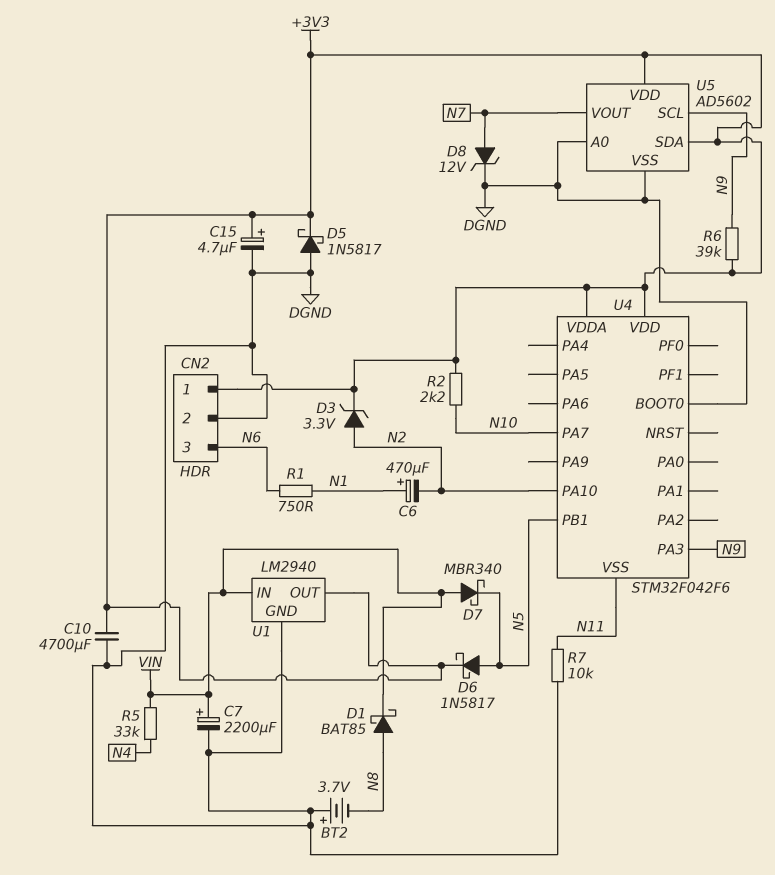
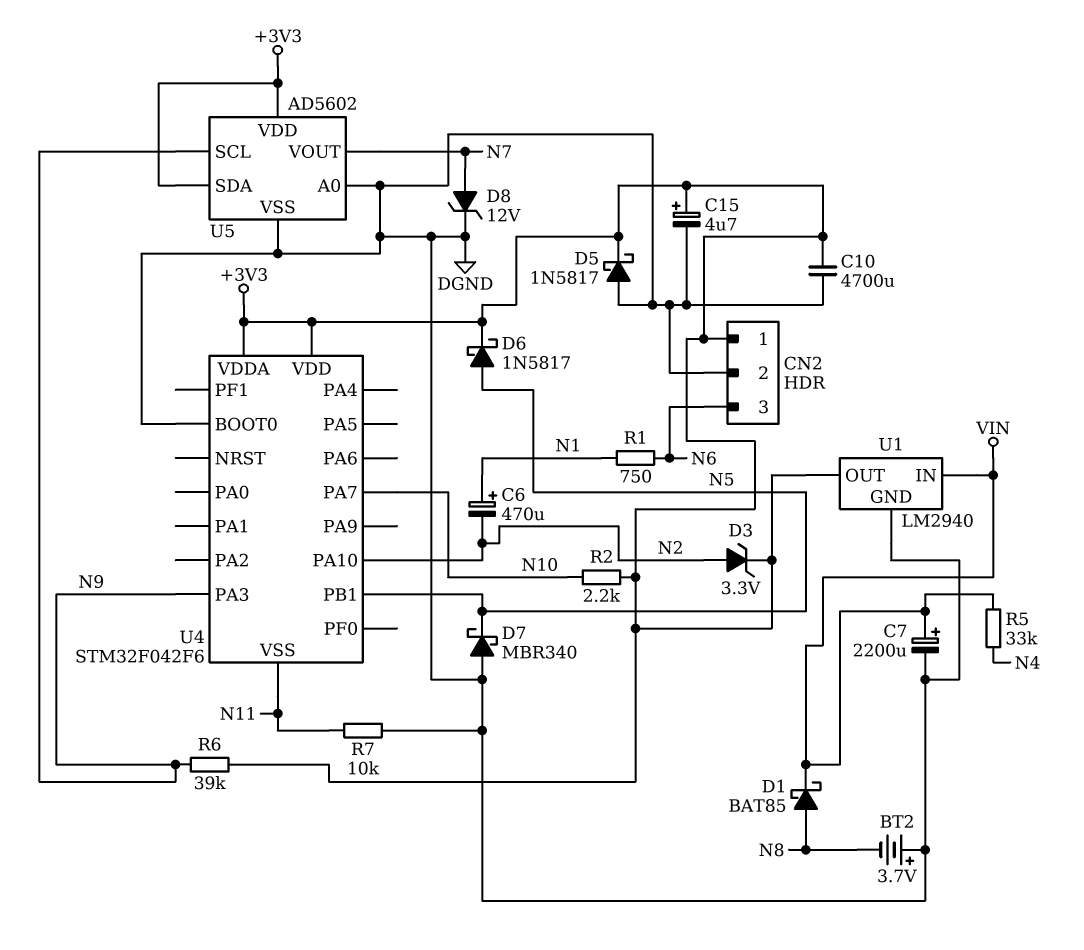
D7: schottky MBR340 (A VIN, K N5) -> schottky MBR340 (A DGND, K N5)

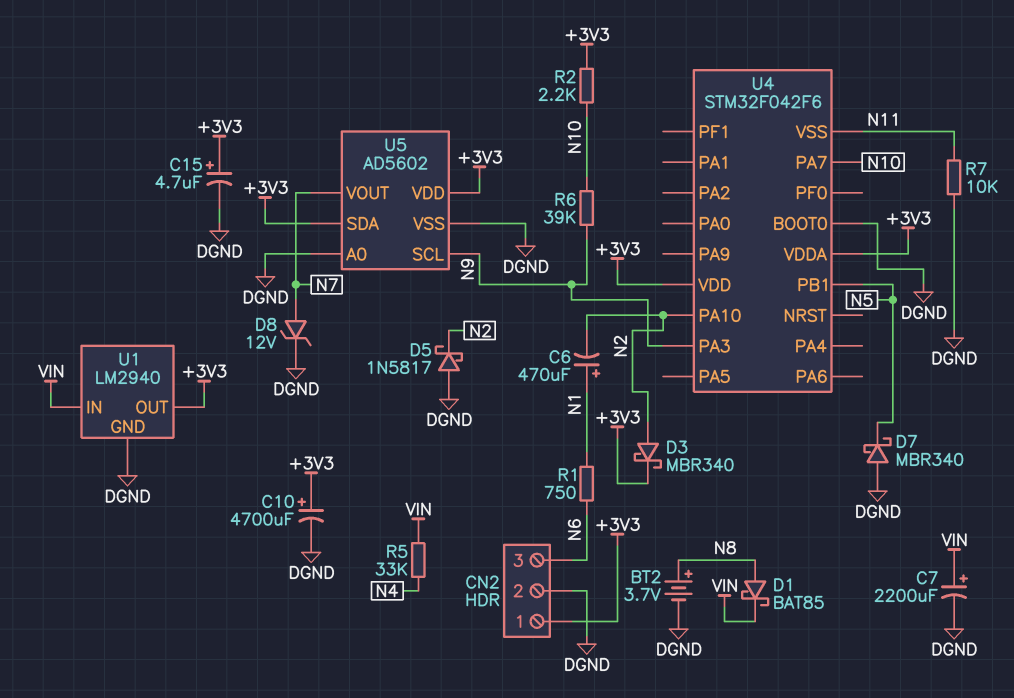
BT2: 3.7V (plus DGND, minus N8) -> 3.7V (plus N8, minus DGND)
C10: 4700uF (+3V3, DGND) -> 4700uF (plus +3V3, minus DGND)
D3: zener 3.3V (A N2, K +3V3) -> schottky MBR340 (A N2, K +3V3)
D5: schottky 1N5817 (A DGND, K +3V3) -> schottky 1N5817 (A DGND, K N2)
D6: schottky 1N5817 (A N5, K +3V3) -> none
R6: 39k (+3V3, N9) -> 39k (N9, N10)

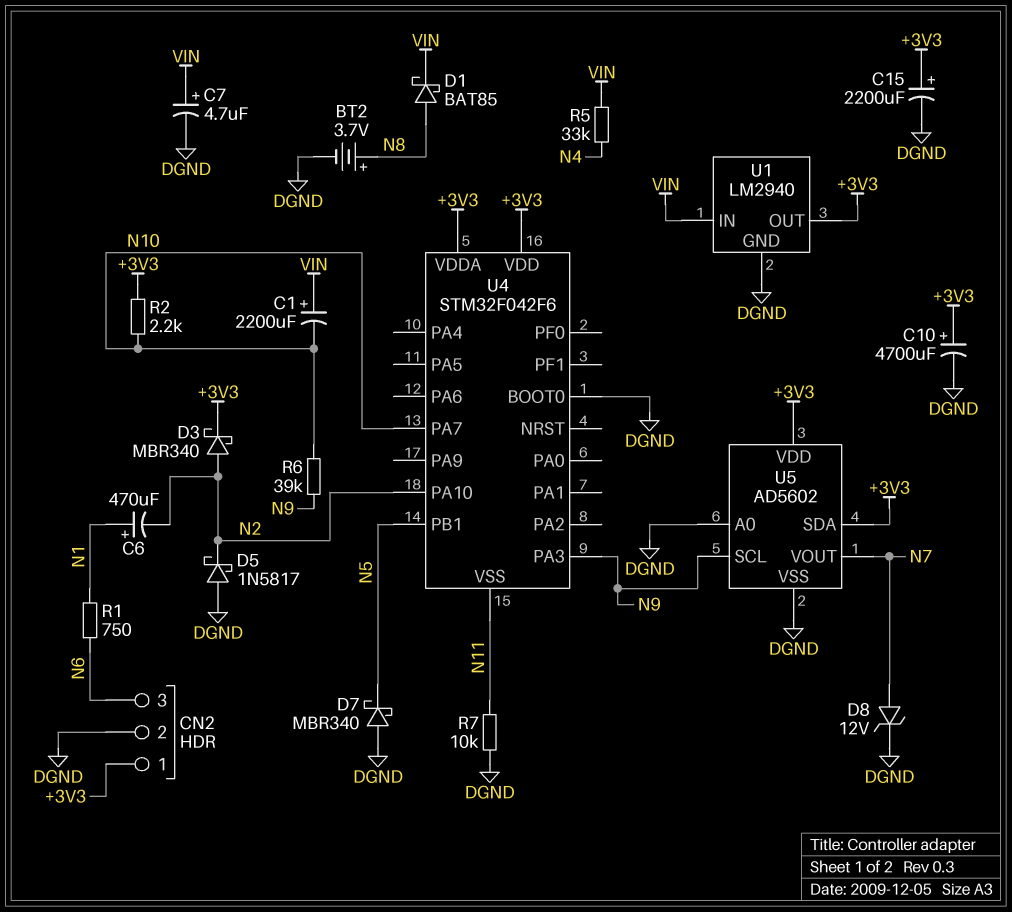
C1: none -> 2200uF (plus VIN, minus N10)
C7: 2200uF (plus VIN, minus DGND) -> 4.7uF (plus VIN, minus DGND)
C15: 4.7uF (plus +3V3, minus DGND) -> 2200uF (plus +3V3, minus DGND)

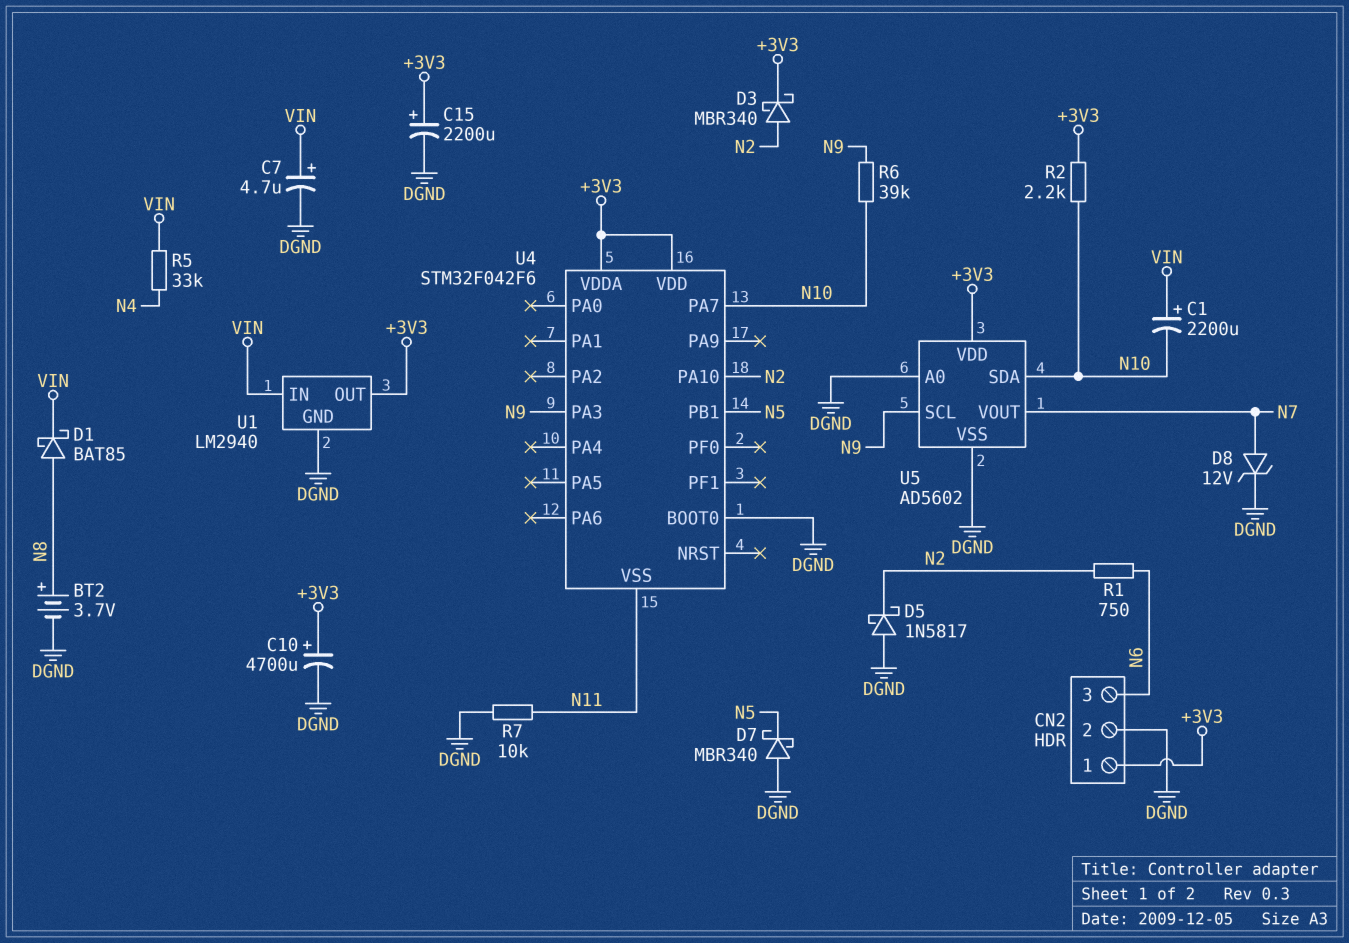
C6: 470uF (plus N1, minus N2) -> none
R1: 750 (N1, N6) -> 750 (N2, N6)
U5 pin SDA: +3V3 -> N10

